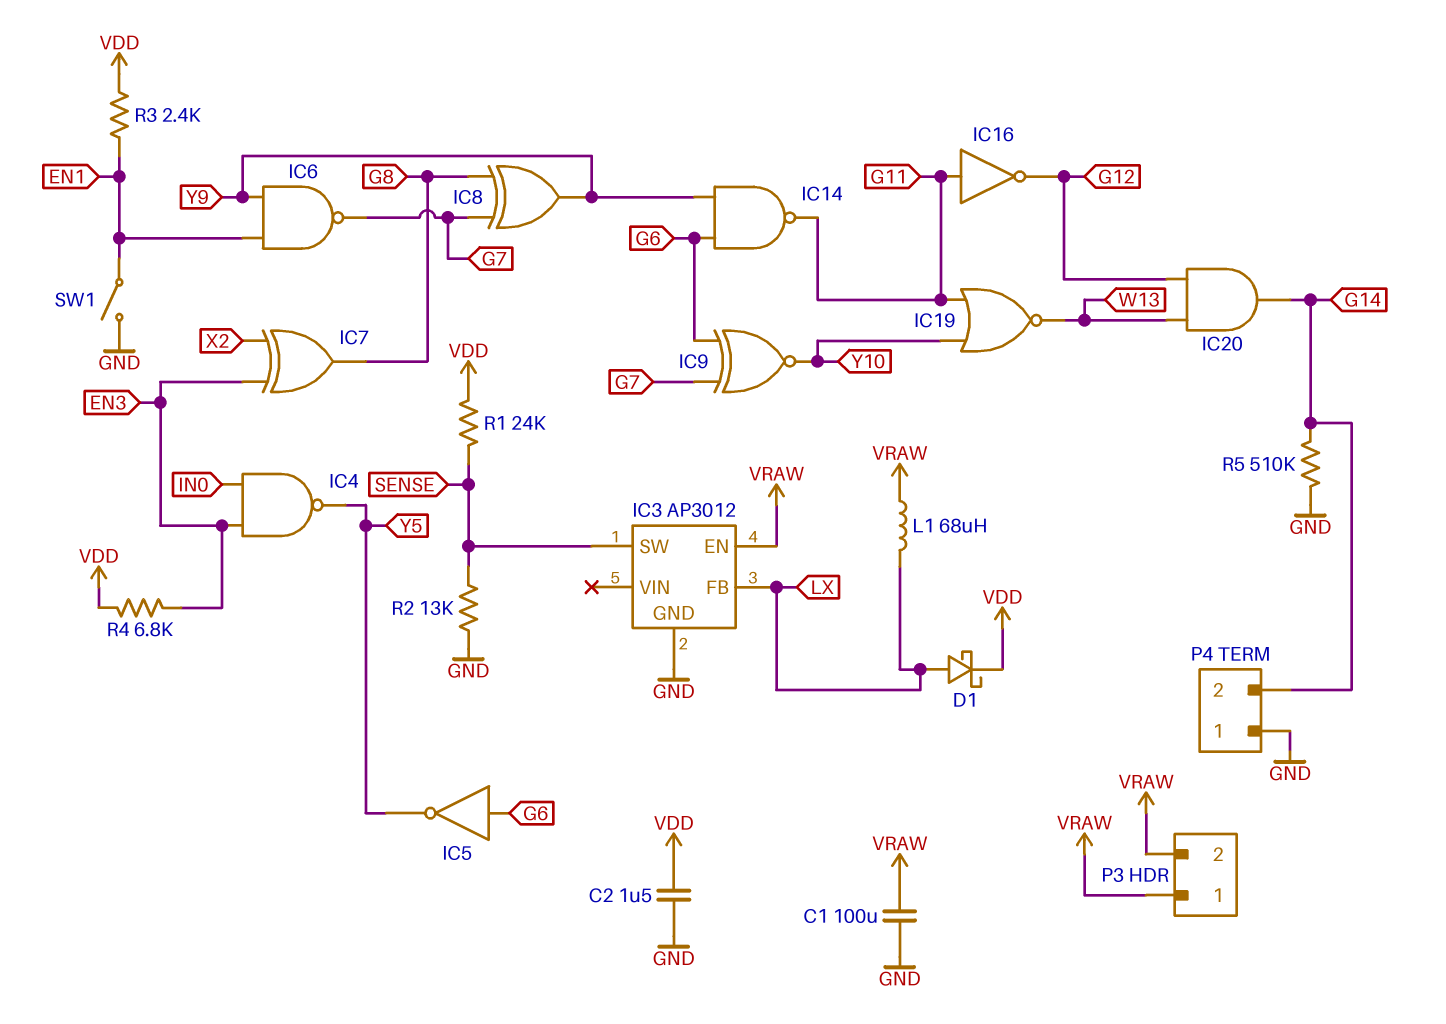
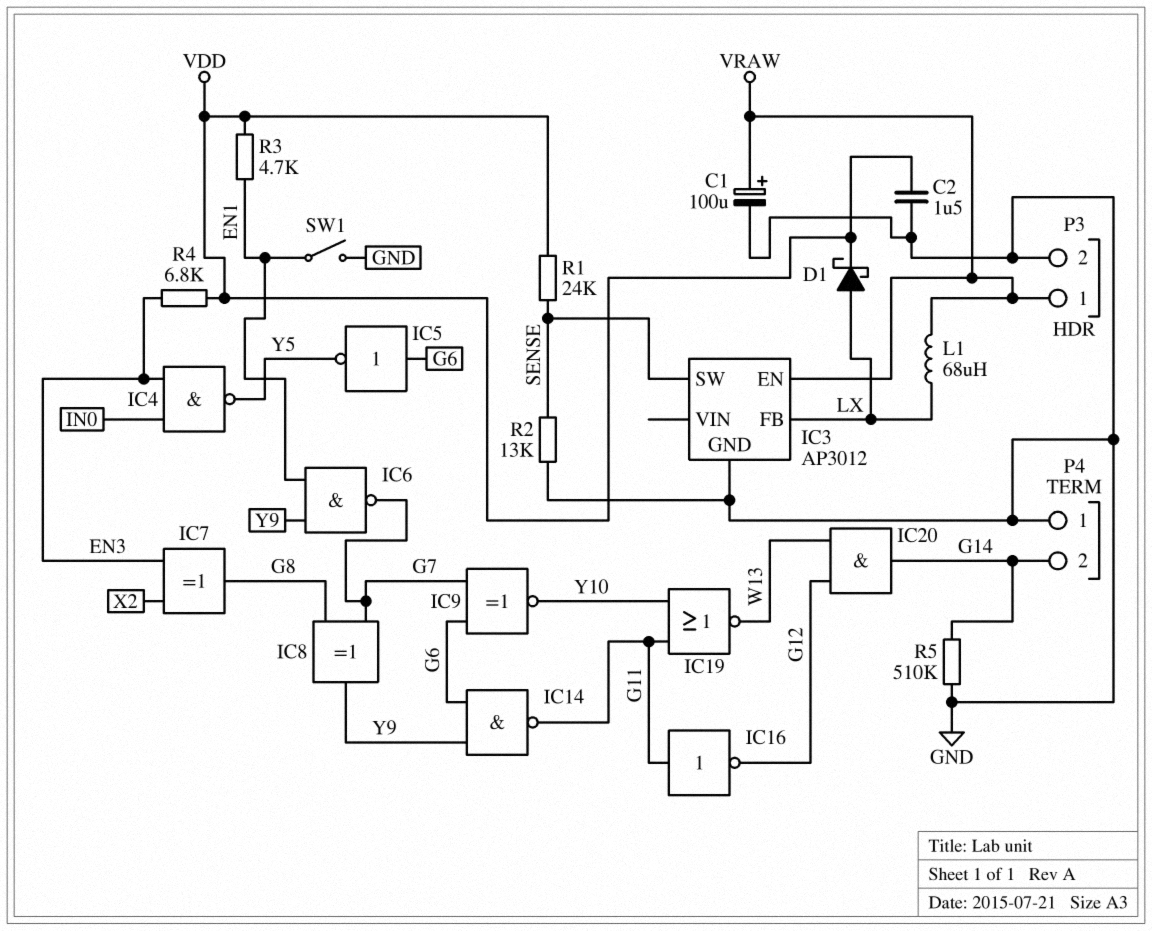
C1: 100uF (GND, VRAW) -> 100uF (plus VRAW, minus GND)
P3 pin 2: VRAW -> GND
R3: 2.4k (EN1, VDD) -> 4.7k (EN1, VDD)

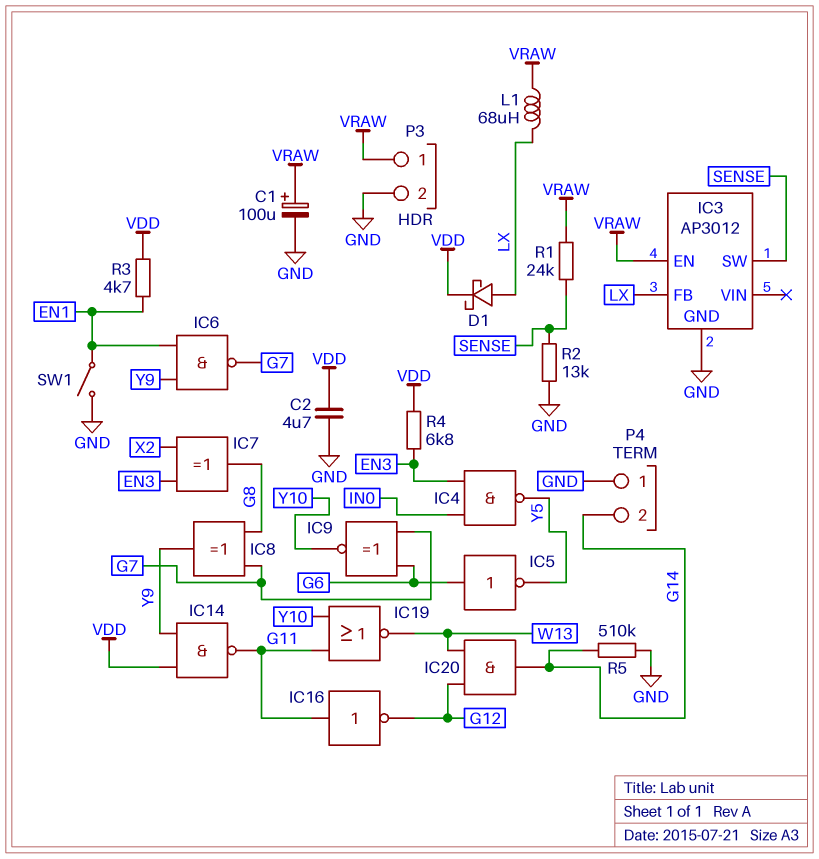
C2: 1.5uF (GND, VDD) -> 4.7uF (GND, VDD)
IC14: NAND (in G6, in Y9, out G11) -> NAND (in VDD, in Y9, out G11)
R1: 24k (SENSE, VDD) -> 24k (SENSE, VRAW)

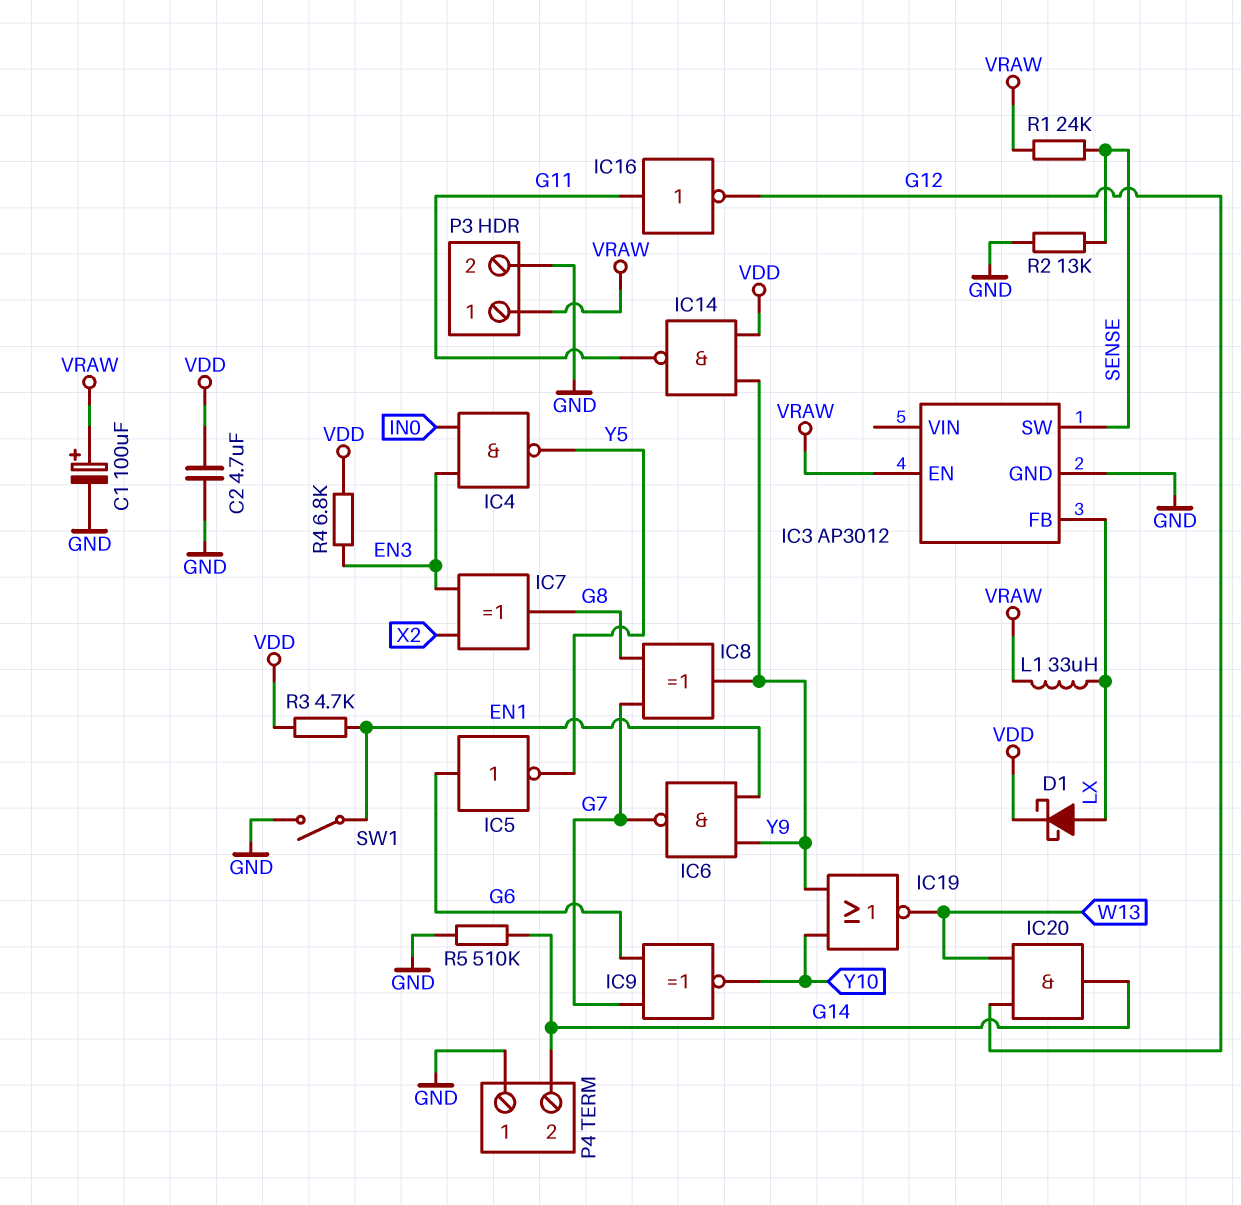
IC19: NOR (in G11, in Y10, out W13) -> NOR (in Y9, in Y10, out W13)
L1: 68uH (LX, VRAW) -> 33uH (LX, VRAW)

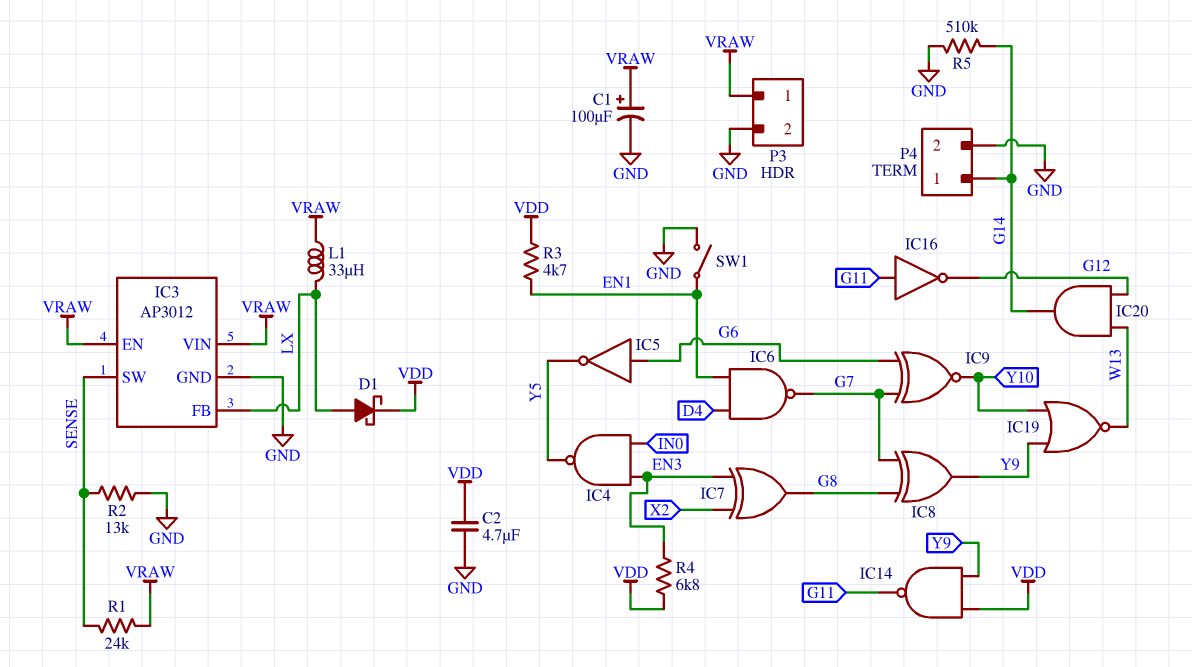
IC3 pin VIN: none -> VRAW
IC6: NAND (in EN1, in Y9, out G7) -> NAND (in D4, in EN1, out G7)
P4 pin 1: GND -> G14
P4 pin 2: G14 -> GND

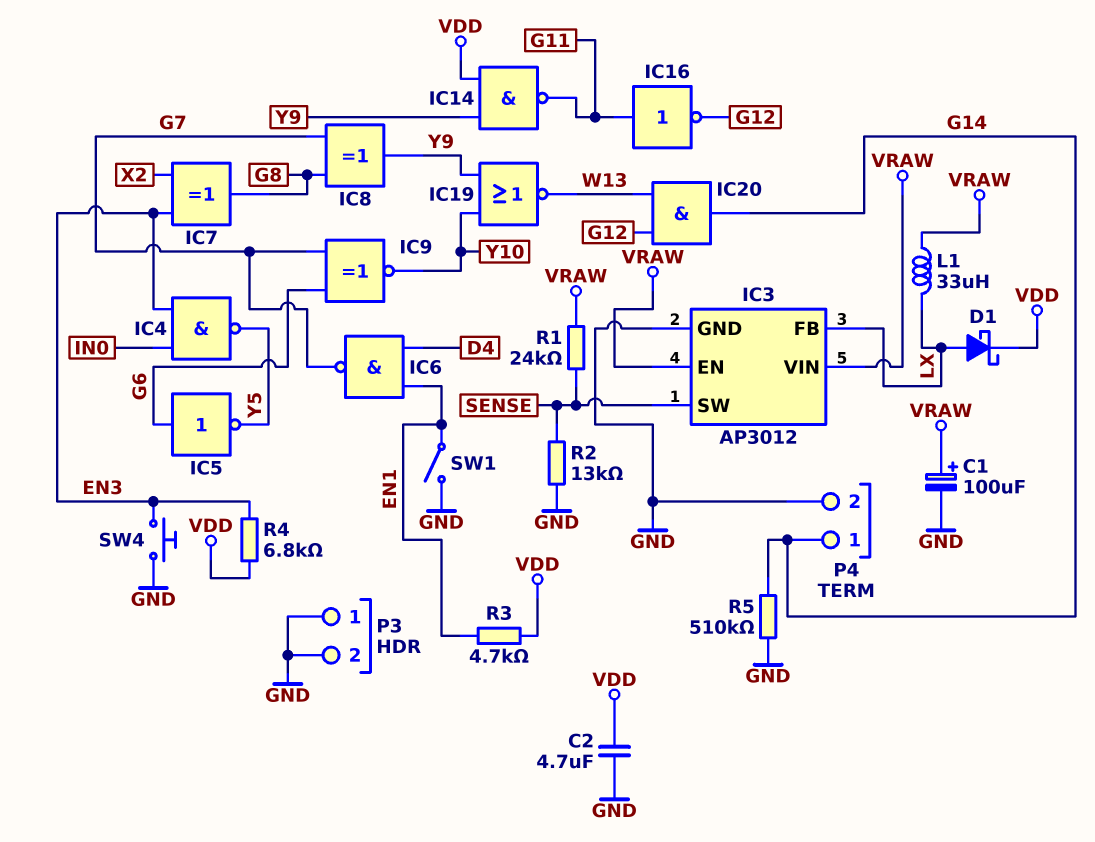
P3 pin 1: VRAW -> GND
SW4: none -> button (EN3, GND)

